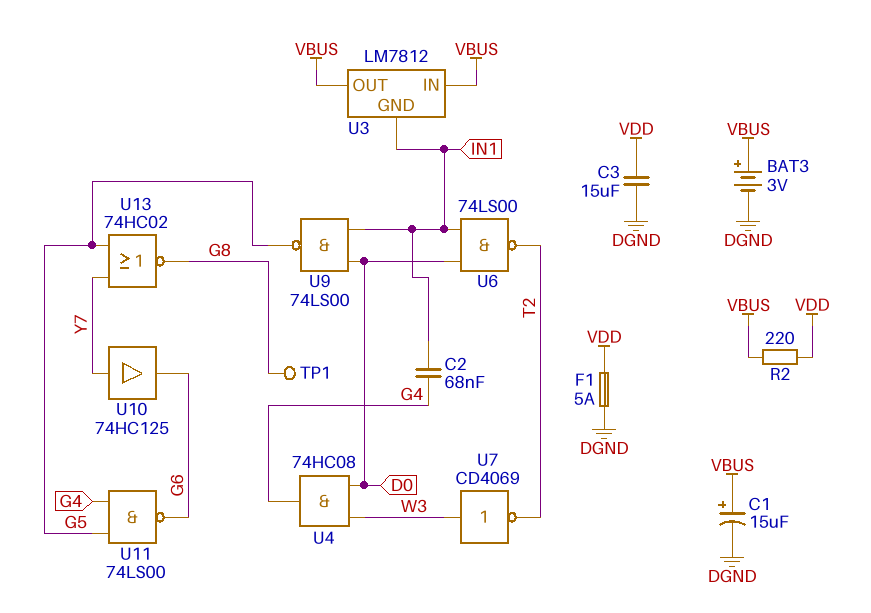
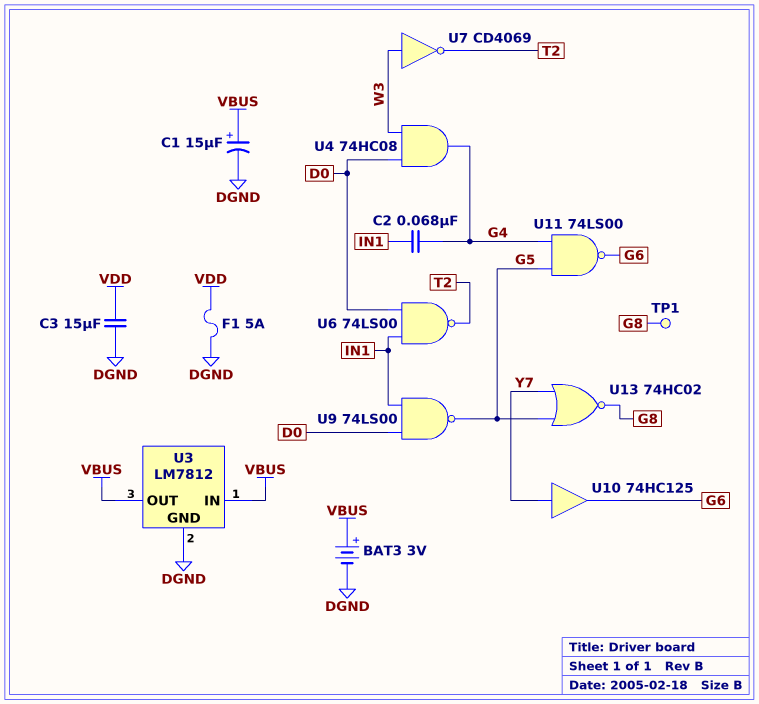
R2: 220 (VBUS, VDD) -> none
U3 pin GND: IN1 -> DGND

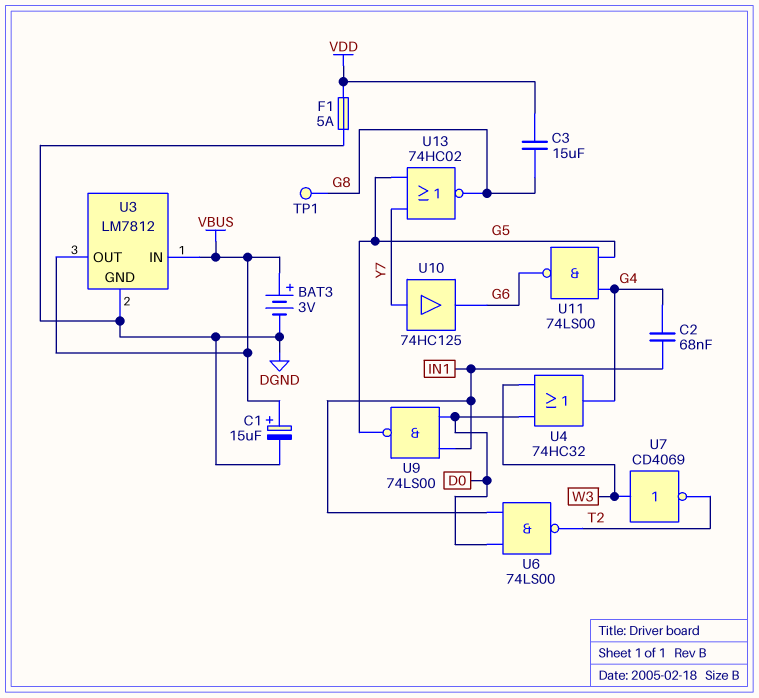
C3: 15uF (DGND, VDD) -> 15uF (G8, VDD)
U4: AND 74HC08 (in D0, in W3, out G4) -> OR 74HC32 (in D0, in W3, out G4)

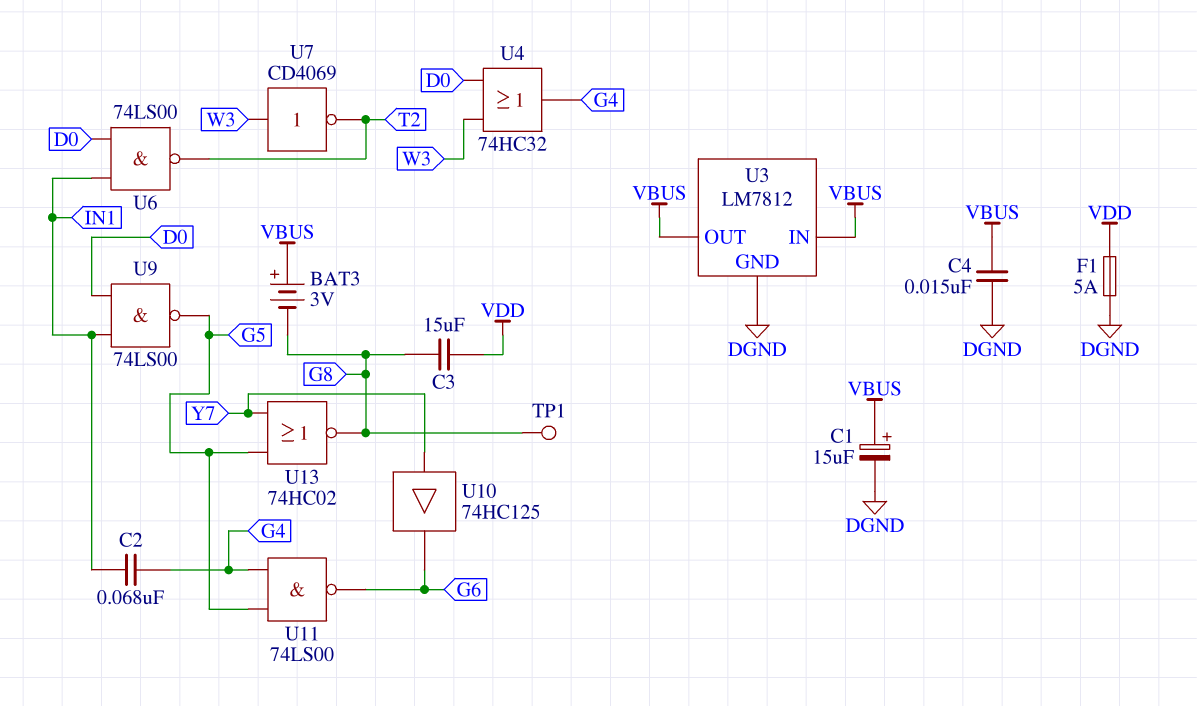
BAT3: 3V (plus VBUS, minus DGND) -> 3V (plus VBUS, minus G8)
C4: none -> 15nF (DGND, VBUS)

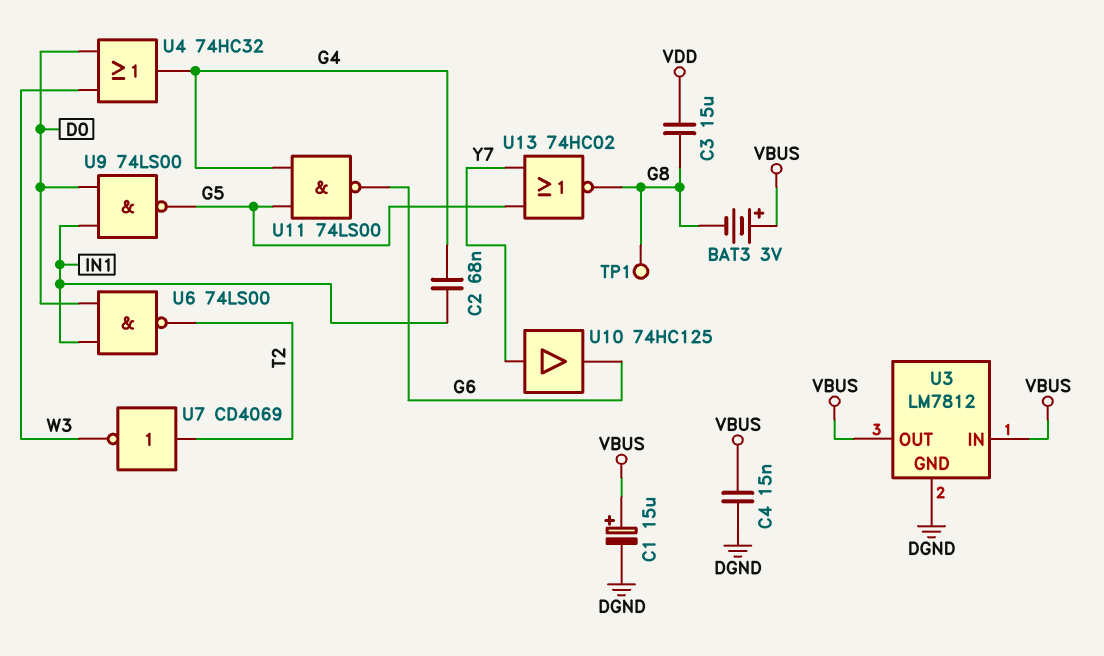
F1: 5A (DGND, VDD) -> none
U7: NOT CD4069 (in W3, out T2) -> NOT CD4069 (in T2, out W3)

